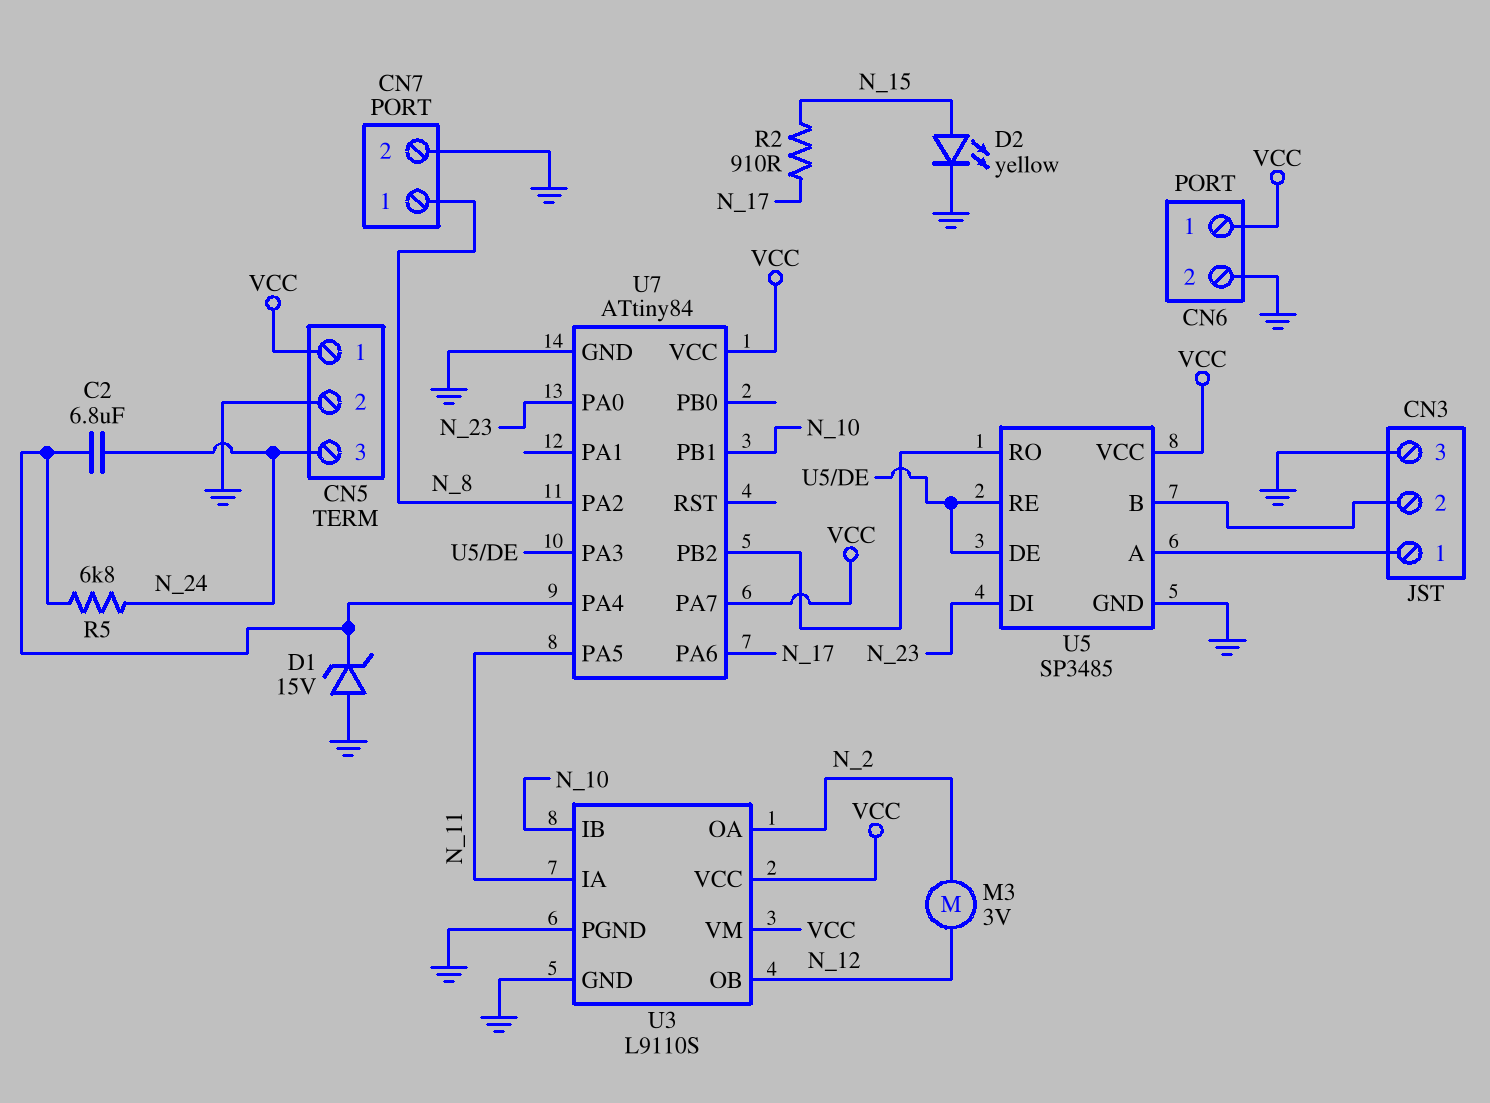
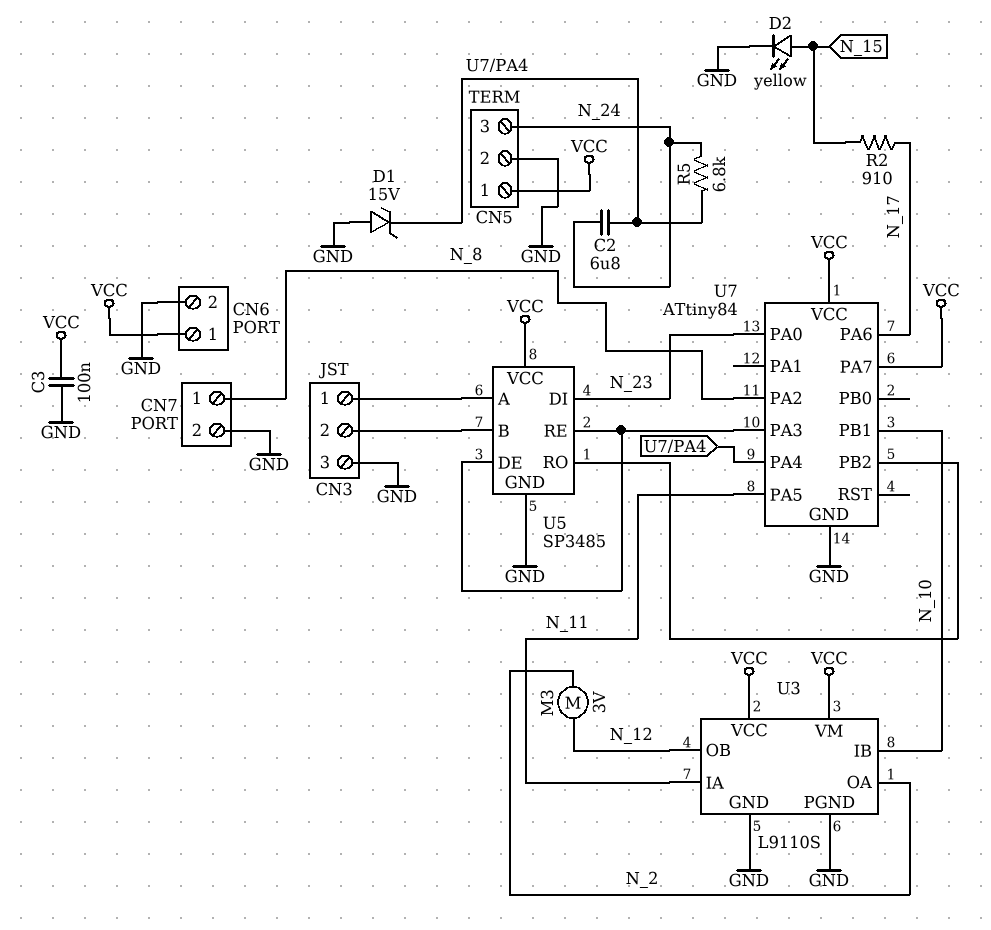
C3: none -> 100nF (GND, VCC)

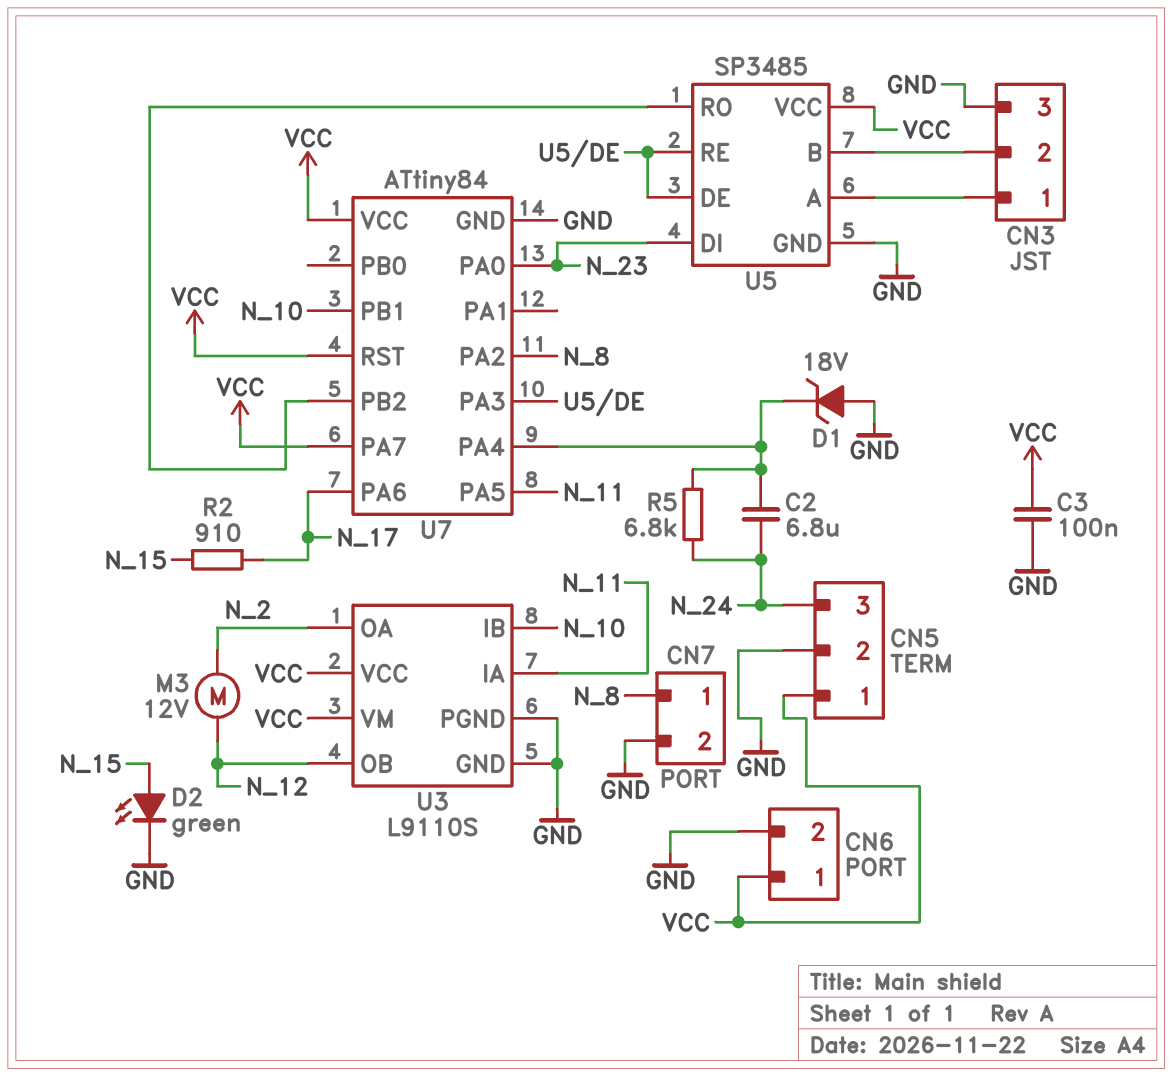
D1: zener 15V (A GND, K U7/PA4) -> zener 18V (A GND, K U7/PA4)
D2: LED yellow (A N_15, K GND) -> LED green (A N_15, K GND)
M3: motor 3V (N_2, N_12) -> motor 12V (N_2, N_12)
U7 pin RST: none -> VCC

